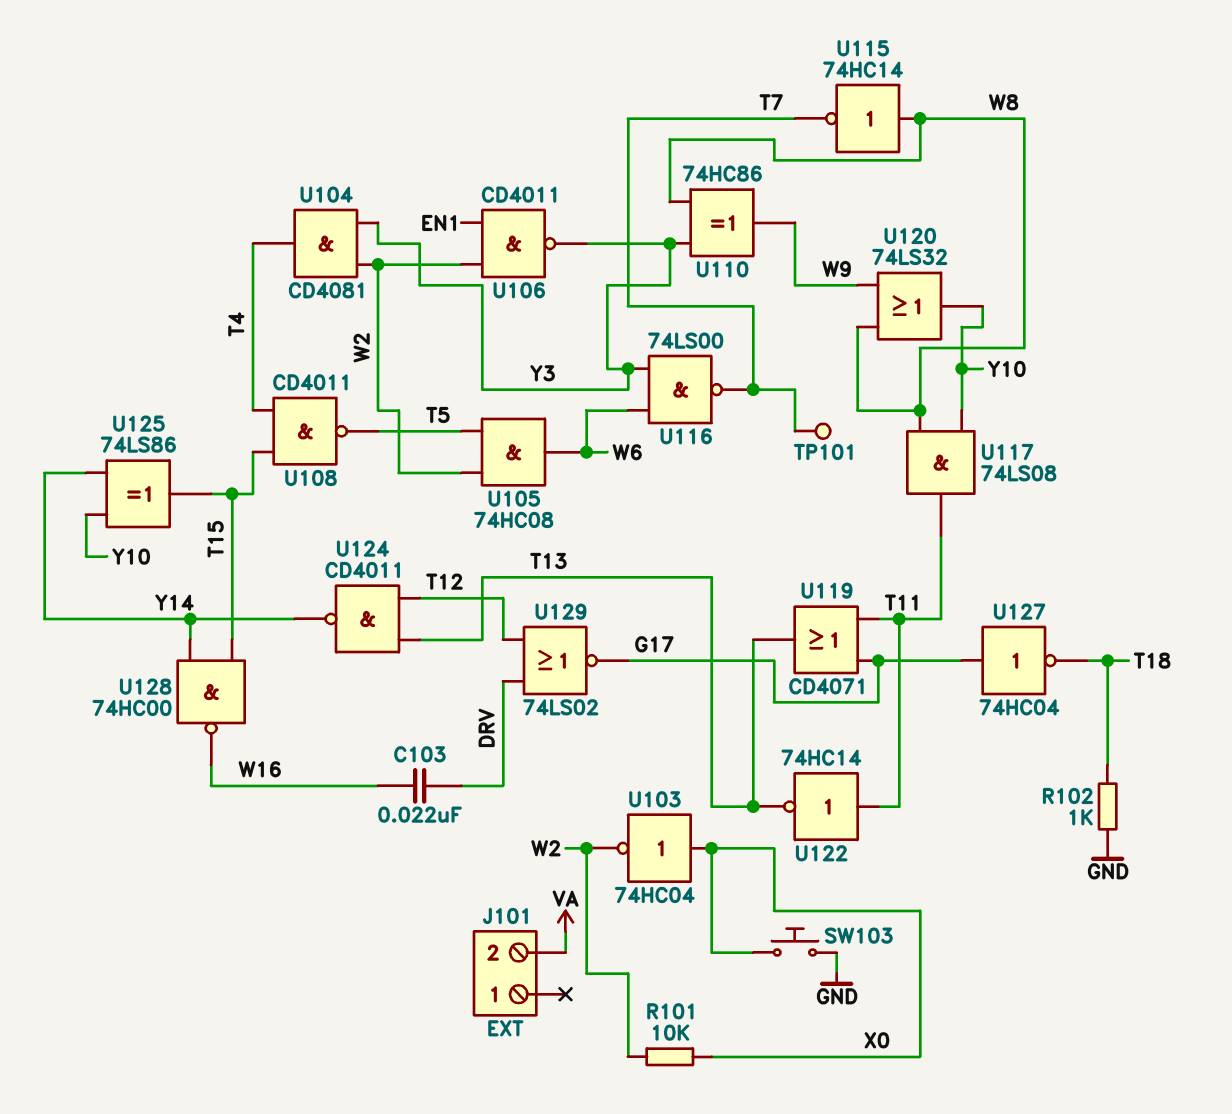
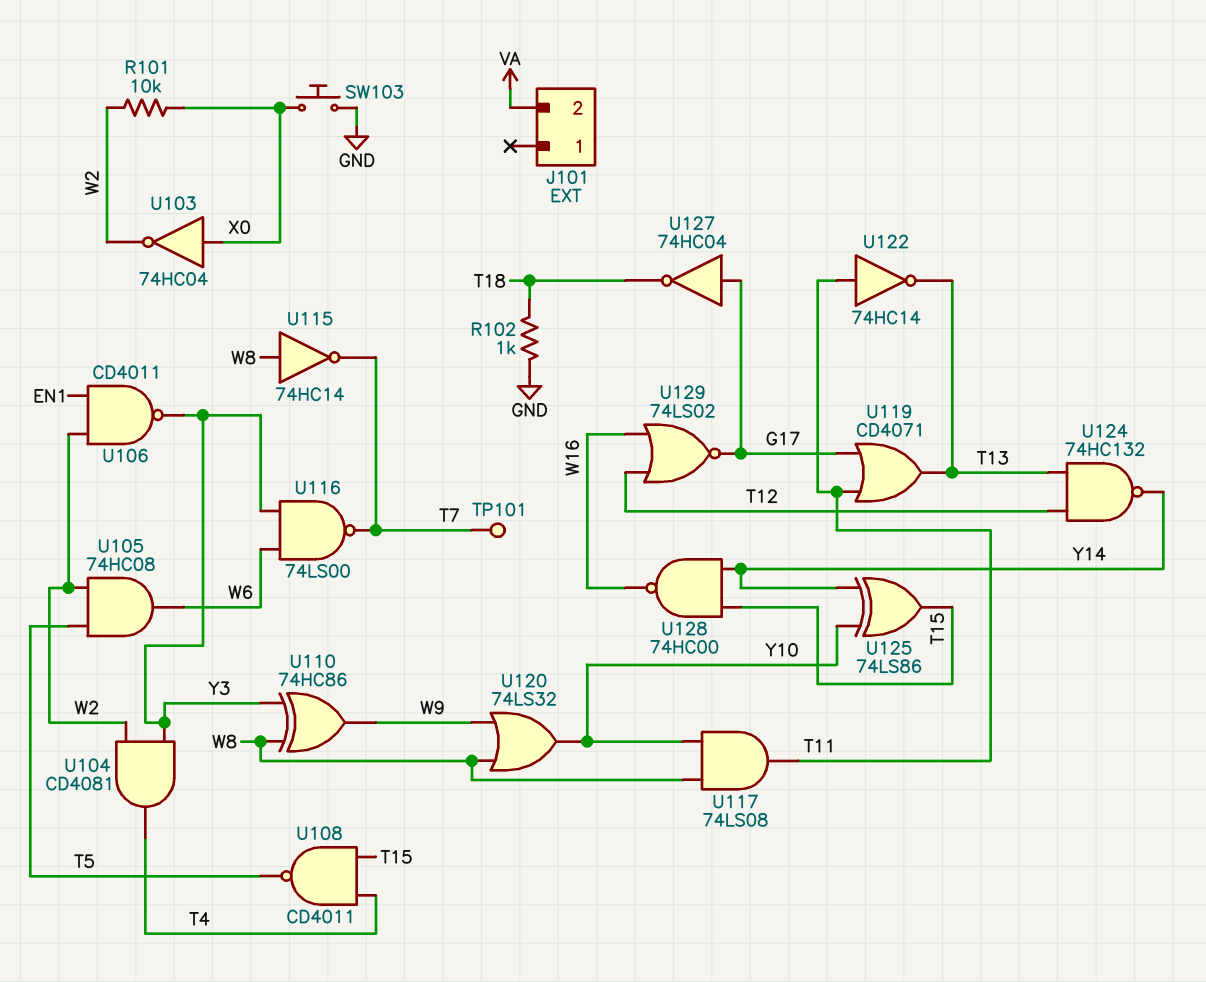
C103: 22nF (DRV, W16) -> none
U124: NAND CD4011 (in T12, in T13, out Y14) -> NAND 74HC132 (in T12, in T13, out Y14)
U129: NOR 74LS02 (in DRV, in T12, out G17) -> NOR 74LS02 (in T12, in W16, out G17)

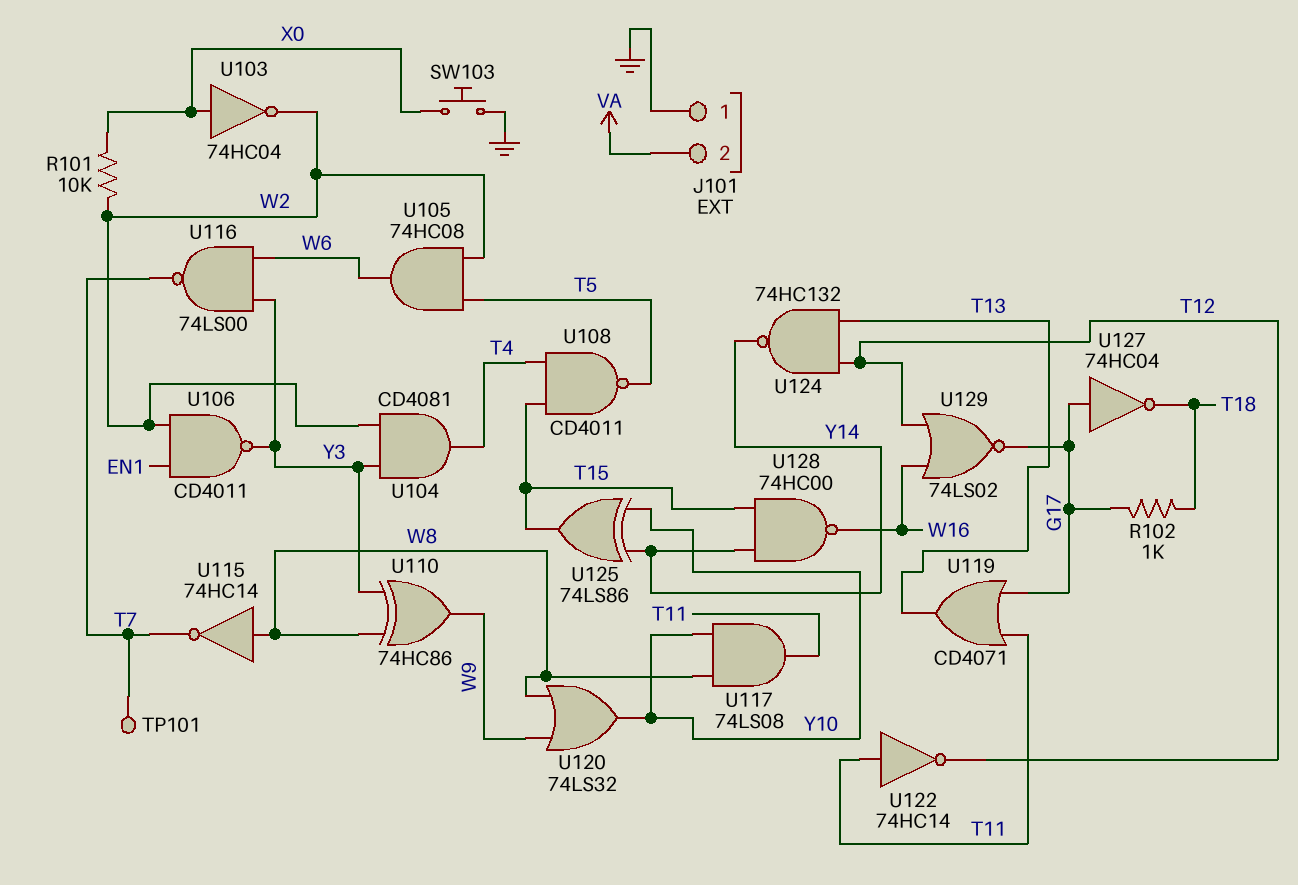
J101 pin 1: none -> GND
R102: 1k (GND, T18) -> 1k (G17, T18)
U122: NOT 74HC14 (in T11, out T13) -> NOT 74HC14 (in T11, out T12)

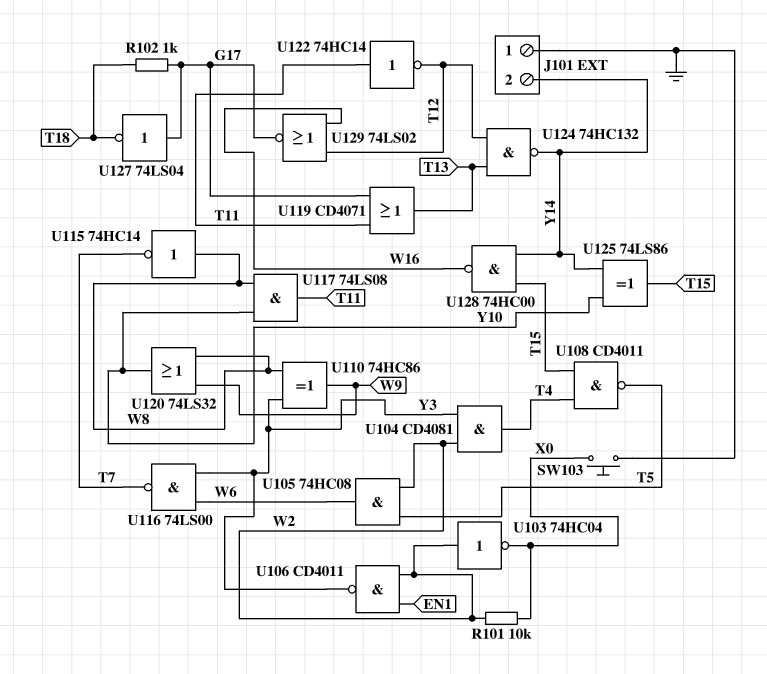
J101 pin 2: VA -> Y14
TP101: test point (T7) -> none
U103: NOT 74HC04 (in X0, out W2) -> NOT 74HC04 (in W2, out X0)
U127: NOT 74HC04 (in G17, out T18) -> NOT 74LS04 (in G17, out T18)

